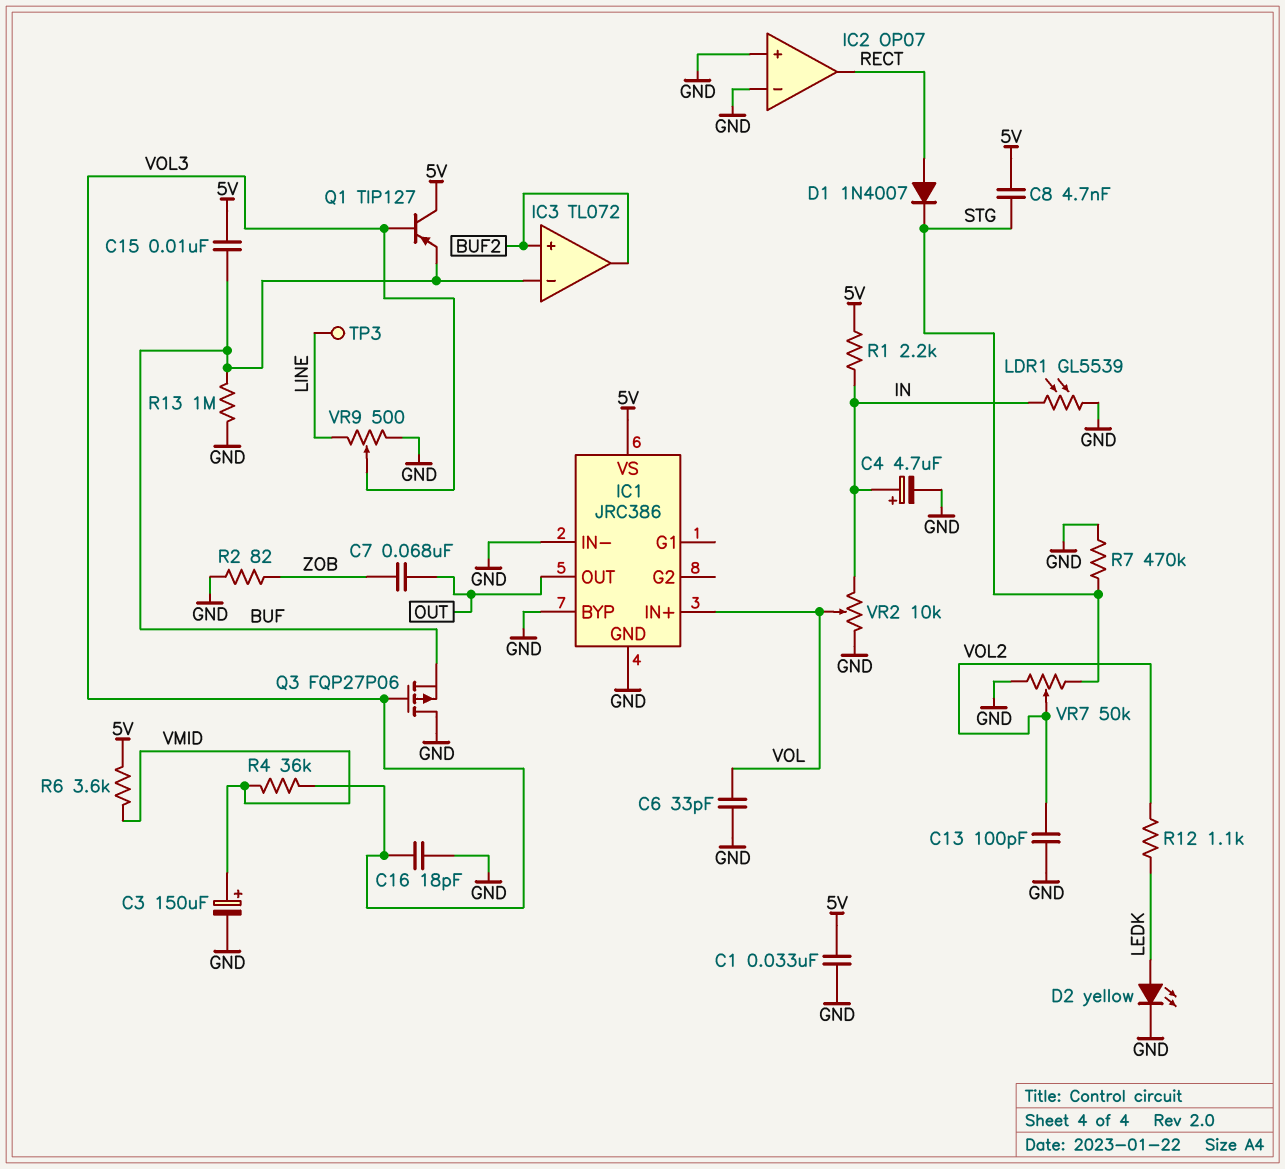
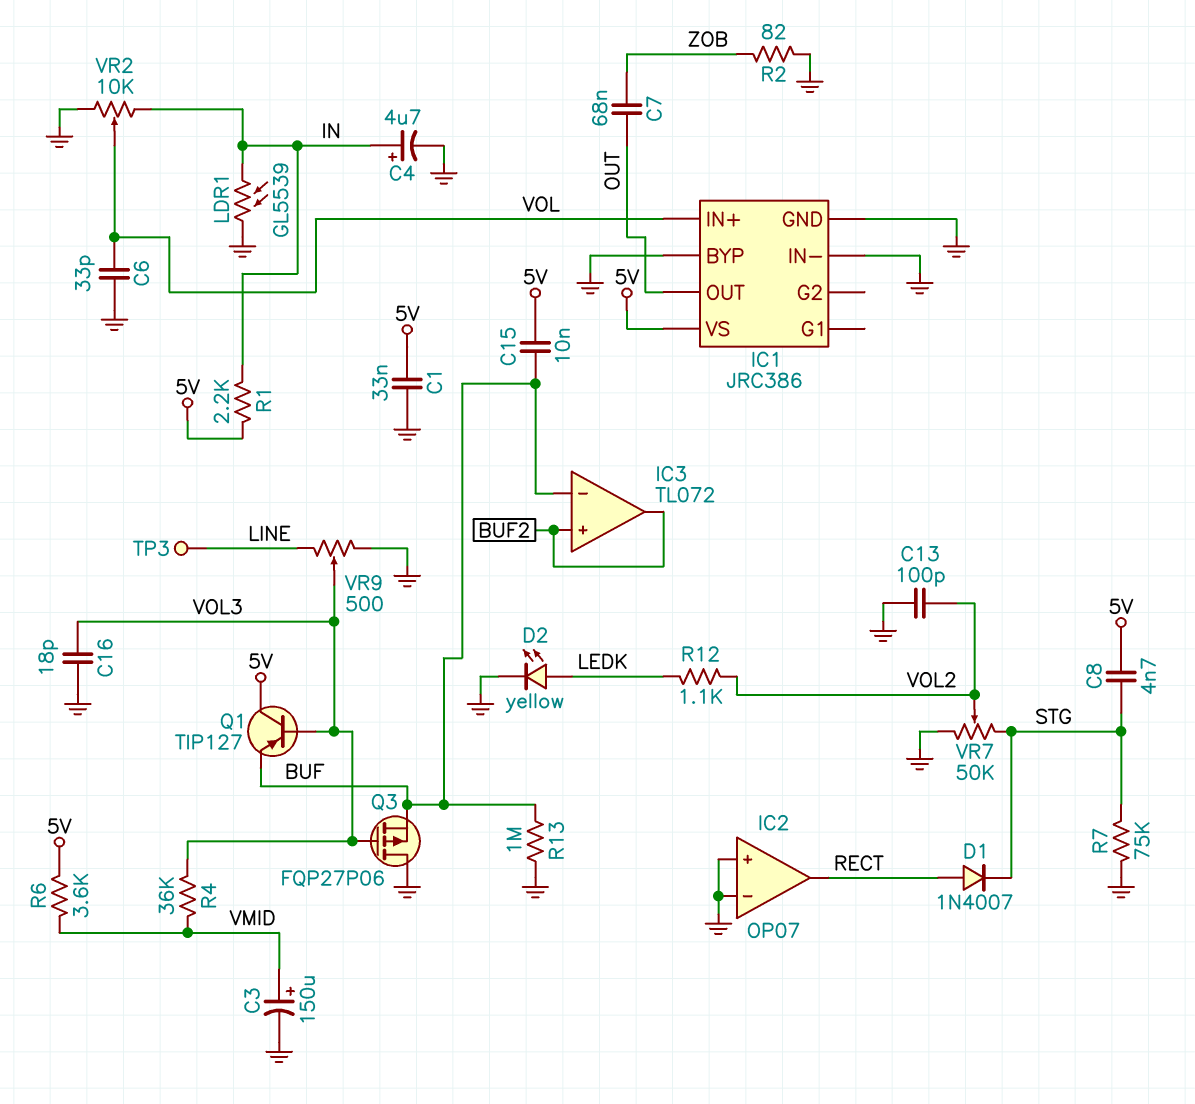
R7: 470k (GND, STG) -> 75k (GND, STG)

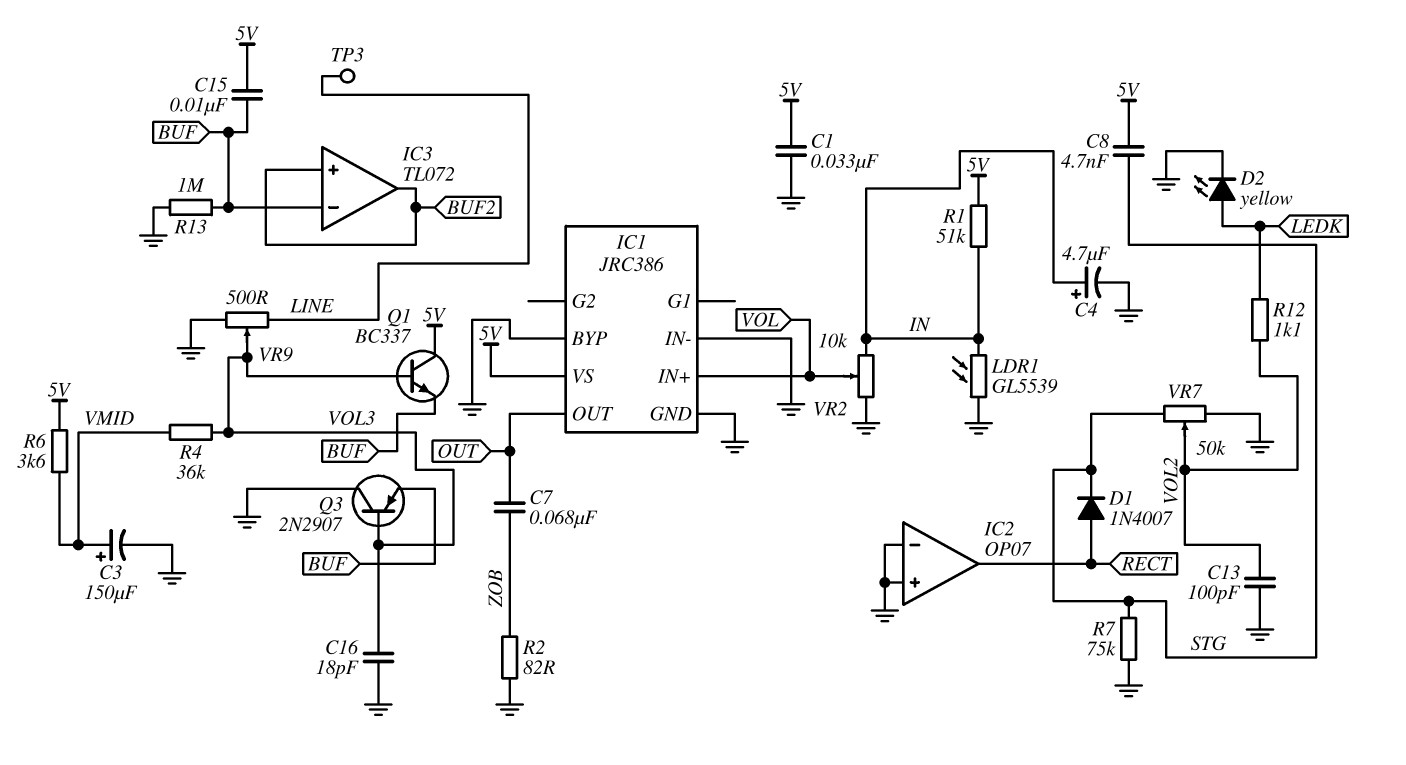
C6: 33pF (GND, VOL) -> none
Q1: PNP TIP127 (B VOL3, C 5V, E BUF) -> NPN BC337 (B VOL3, C 5V, E BUF)
Q3: PMOS FQP27P06 (G VOL3, D GND, S BUF) -> PNP 2N2907 (B VOL3, C GND, E BUF)
R1: 2.2k (5V, IN) -> 51k (5V, IN)

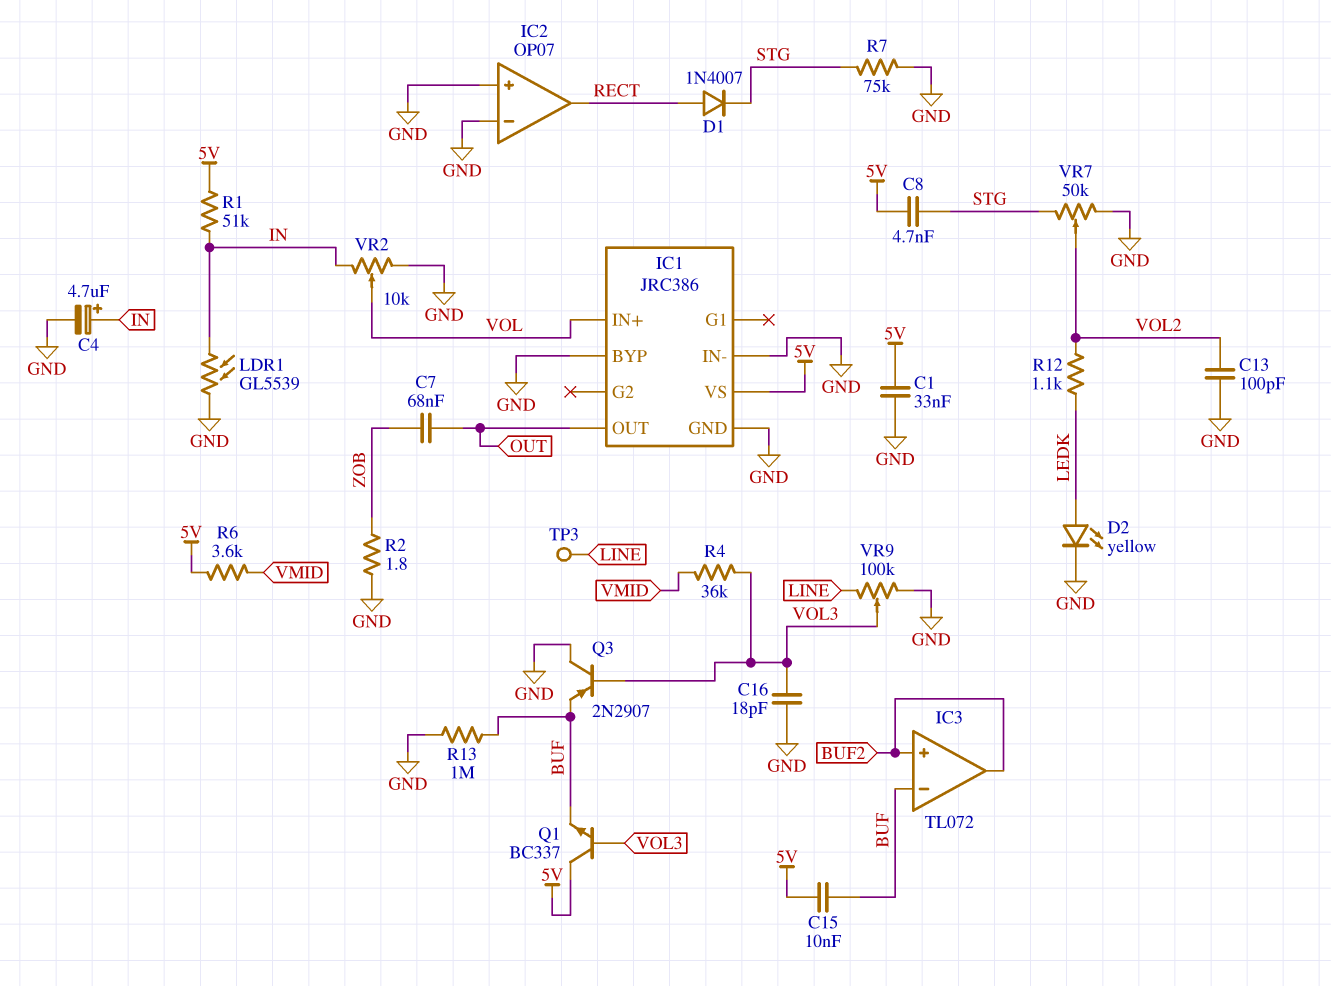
C3: 150uF (plus VMID, minus GND) -> none
R2: 82 (GND, ZOB) -> 1.8 (GND, ZOB)
VR9: 500 (GND, LINE, wiper VOL3) -> 100k (GND, LINE, wiper VOL3)

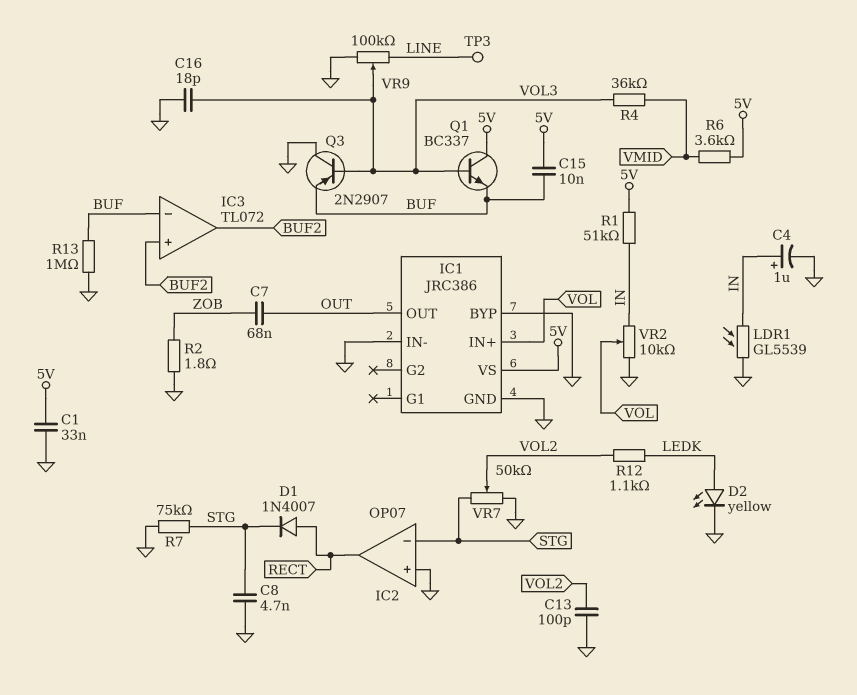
C4: 4.7uF (plus IN, minus GND) -> 1uF (plus IN, minus GND)
C8: 4.7nF (5V, STG) -> 4.7nF (GND, STG)
IC2 pin in-: GND -> STG

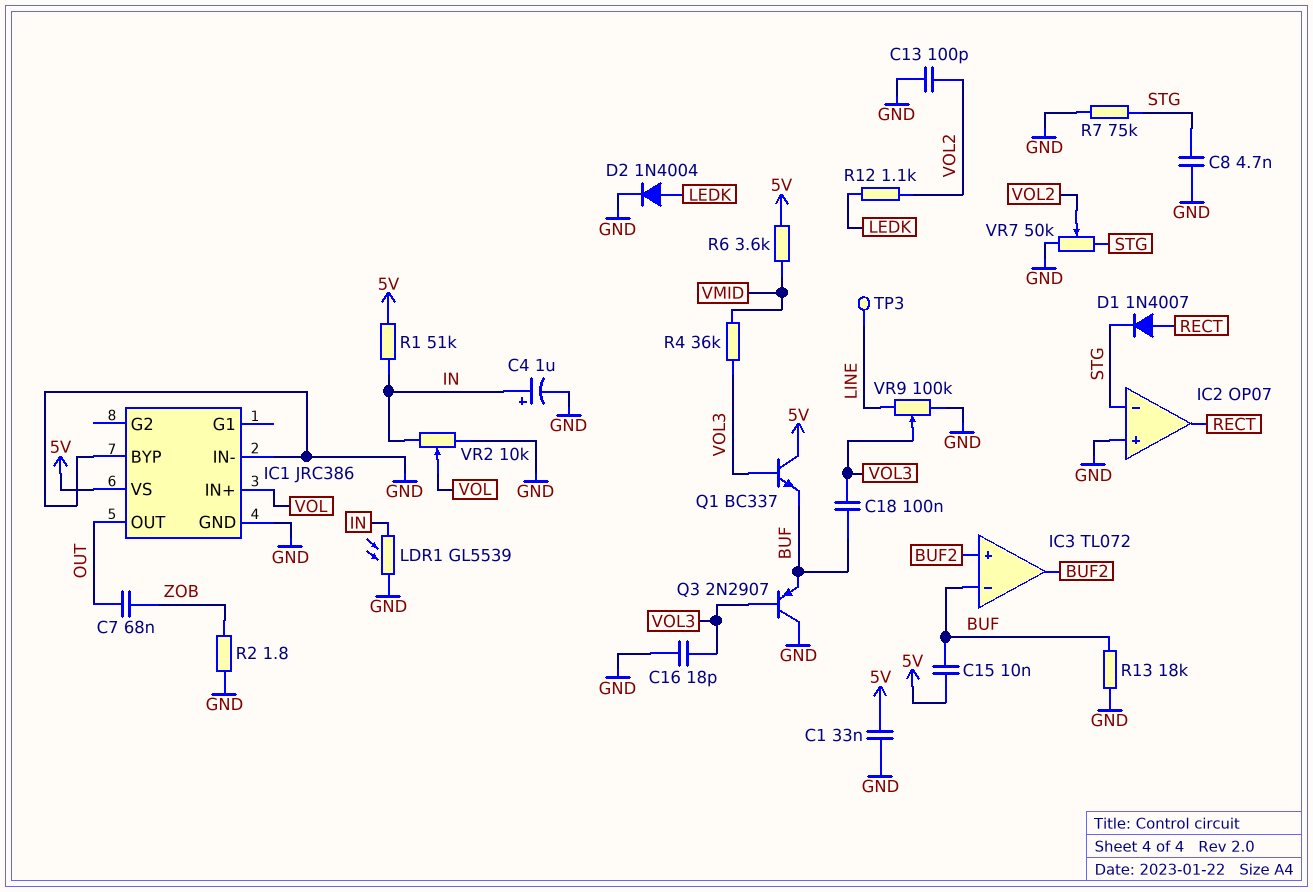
C18: none -> 100nF (BUF, VOL3)
D2: LED yellow (A LEDK, K GND) -> diode 1N4004 (A LEDK, K GND)
R13: 1M (BUF, GND) -> 18k (BUF, GND)

